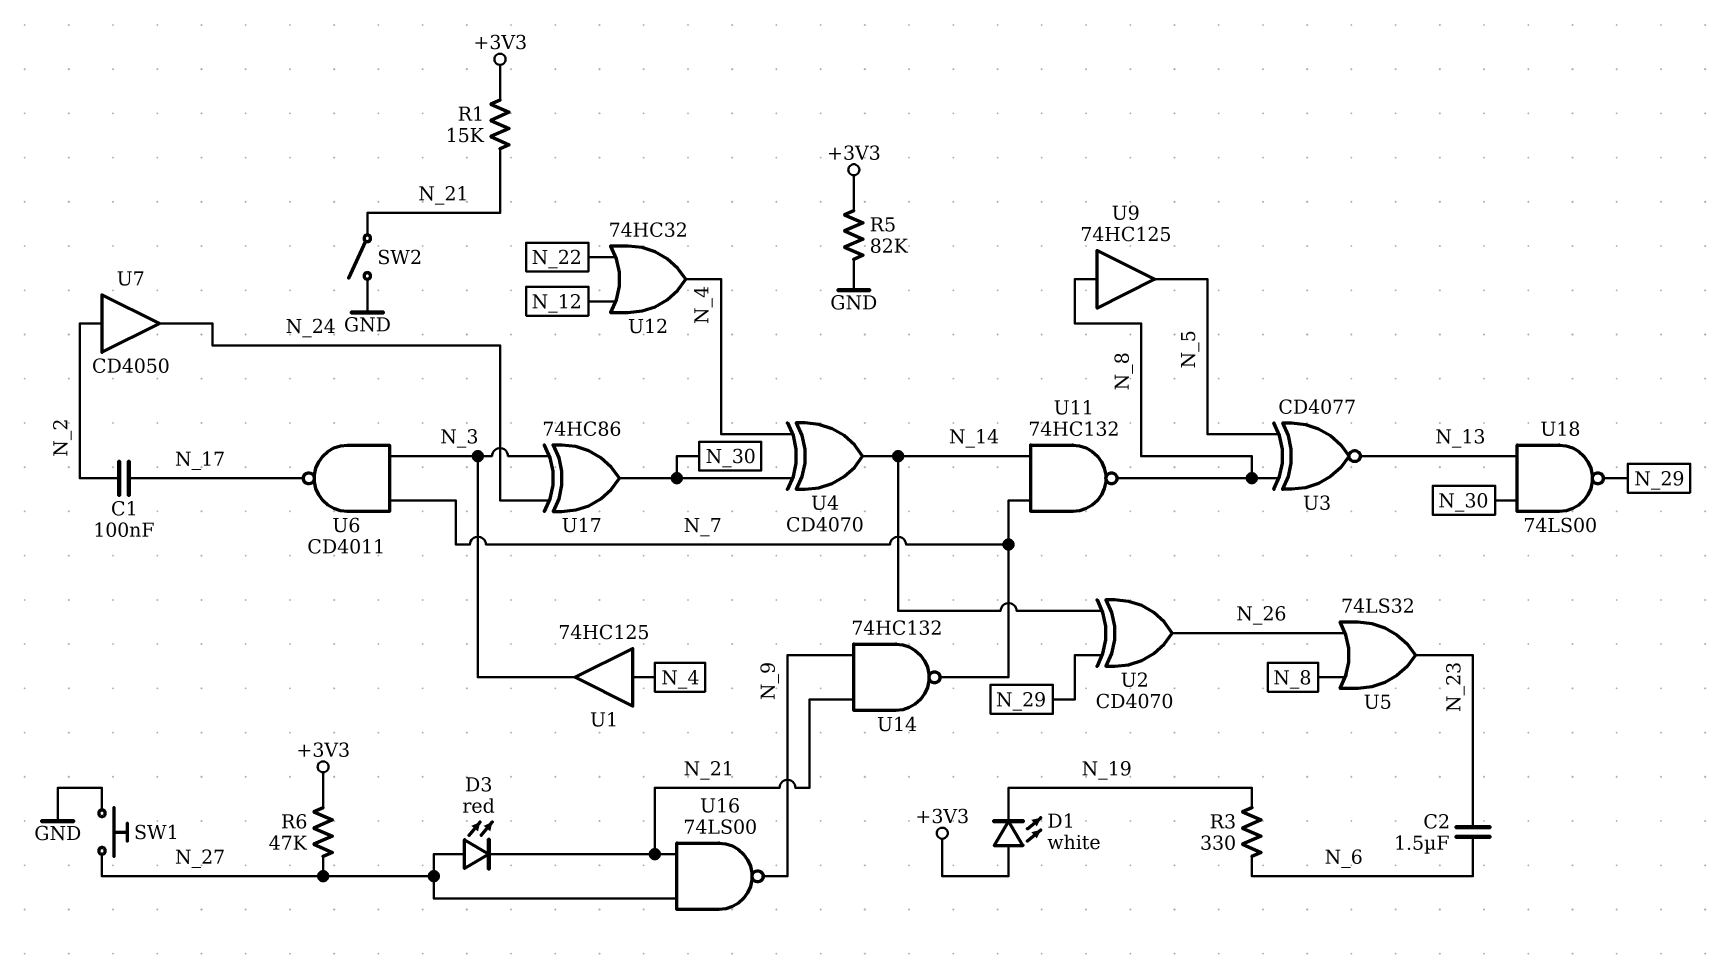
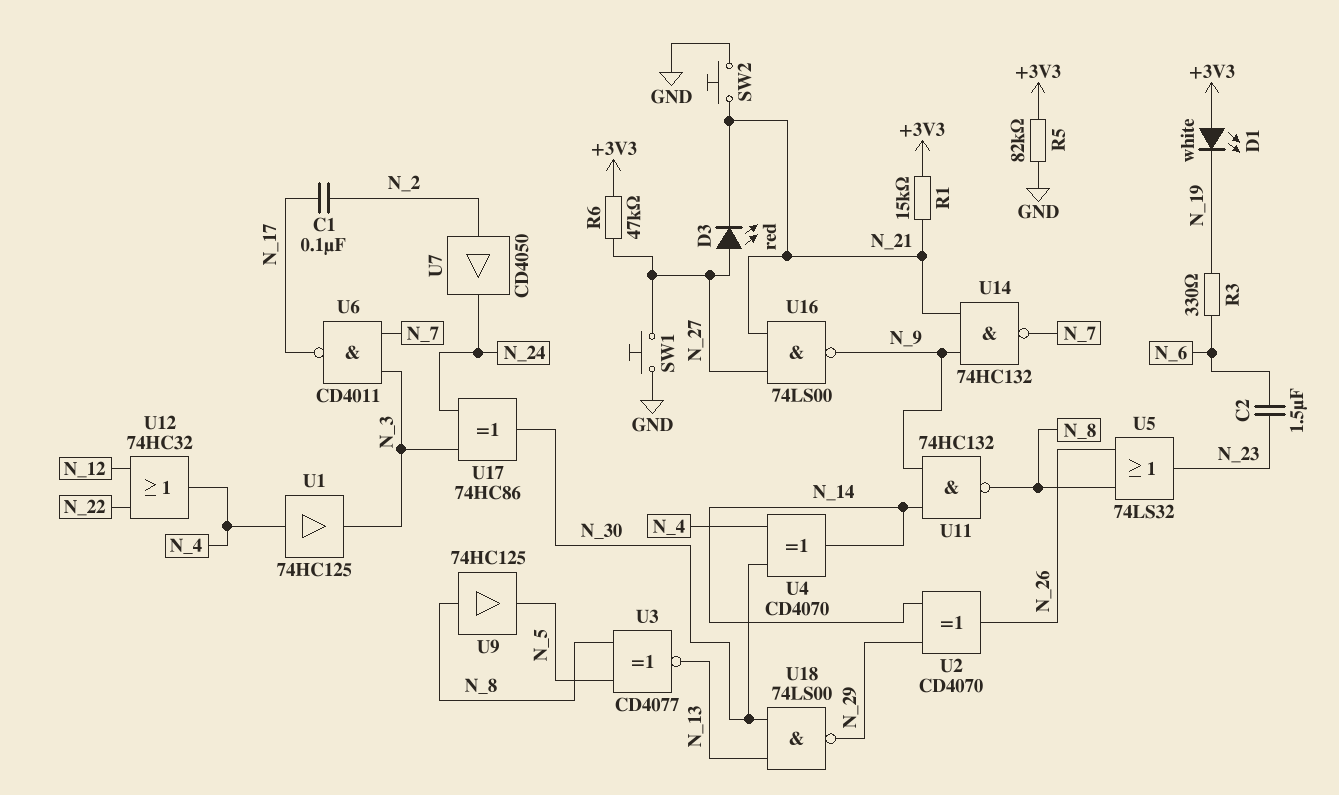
SW2: switch (GND, N_21) -> button (GND, N_21)
U11: NAND 74HC132 (in N_7, in N_14, out N_8) -> NAND 74HC132 (in N_9, in N_14, out N_8)

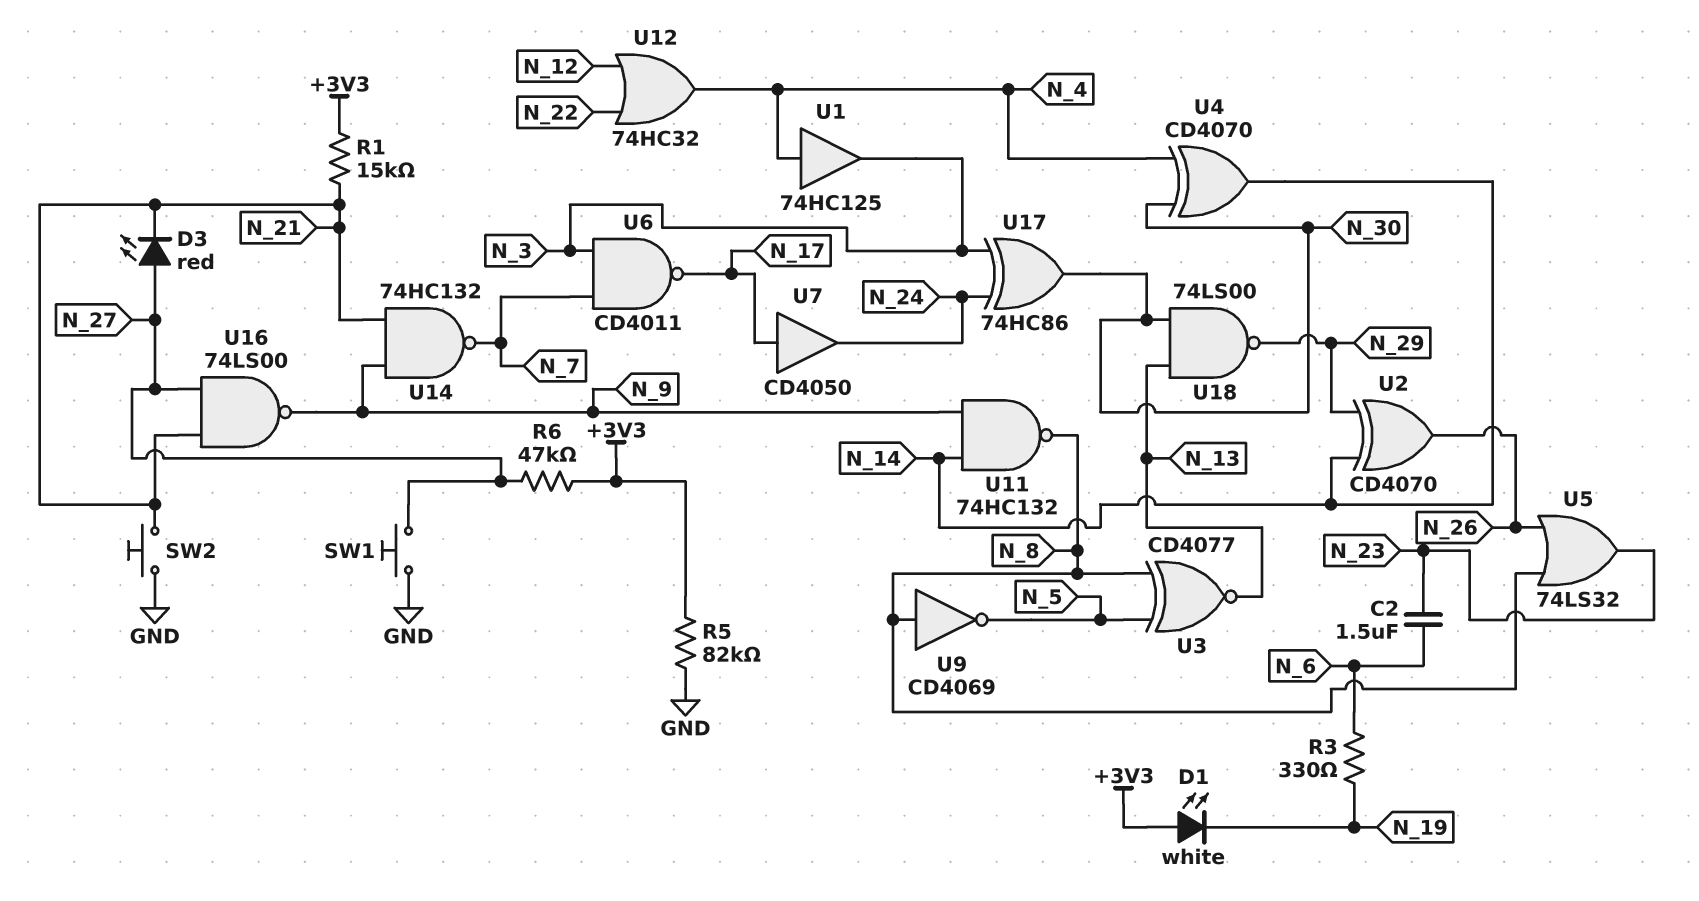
C1: 100nF (N_2, N_17) -> none
U7: buffer CD4050 (in N_2, out N_24) -> buffer CD4050 (in N_17, out N_24)
U9: buffer 74HC125 (in N_8, out N_5) -> NOT CD4069 (in N_8, out N_5)

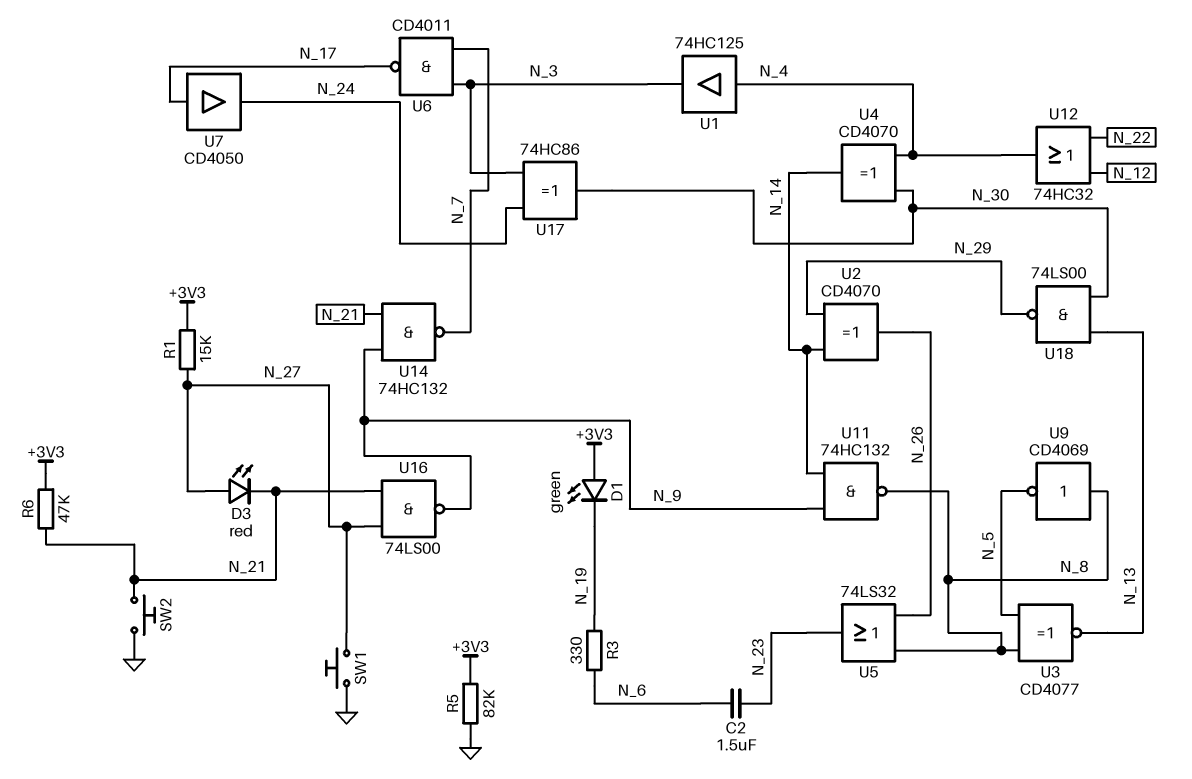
D1: LED white (A +3V3, K N_19) -> LED green (A +3V3, K N_19)
R1: 15k (+3V3, N_21) -> 15k (+3V3, N_27)
R6: 47k (+3V3, N_27) -> 47k (+3V3, N_21)

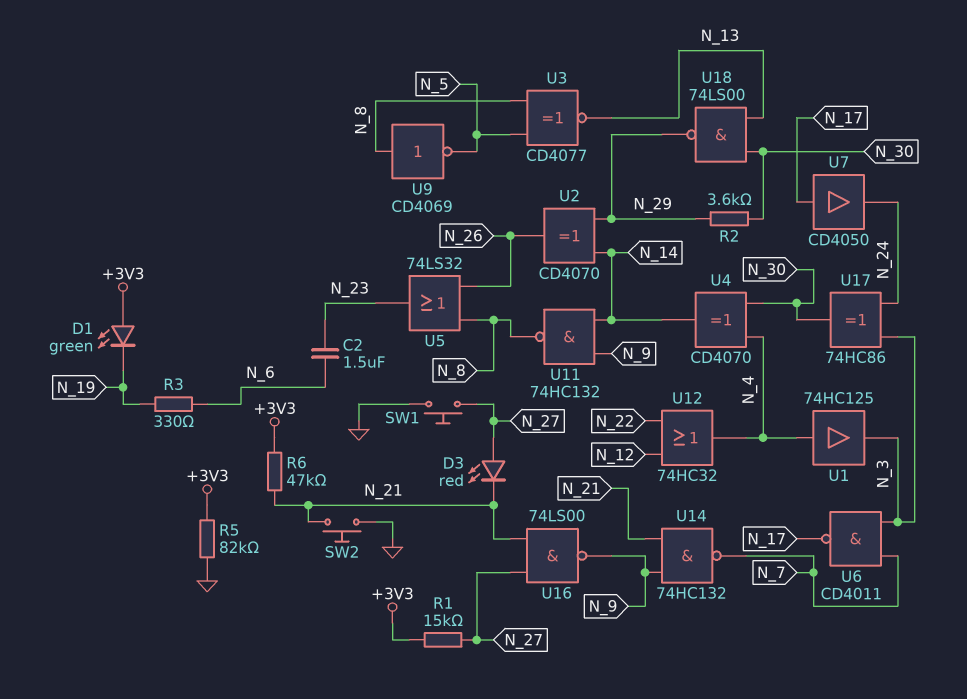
R2: none -> 3.6k (N_29, N_30)

